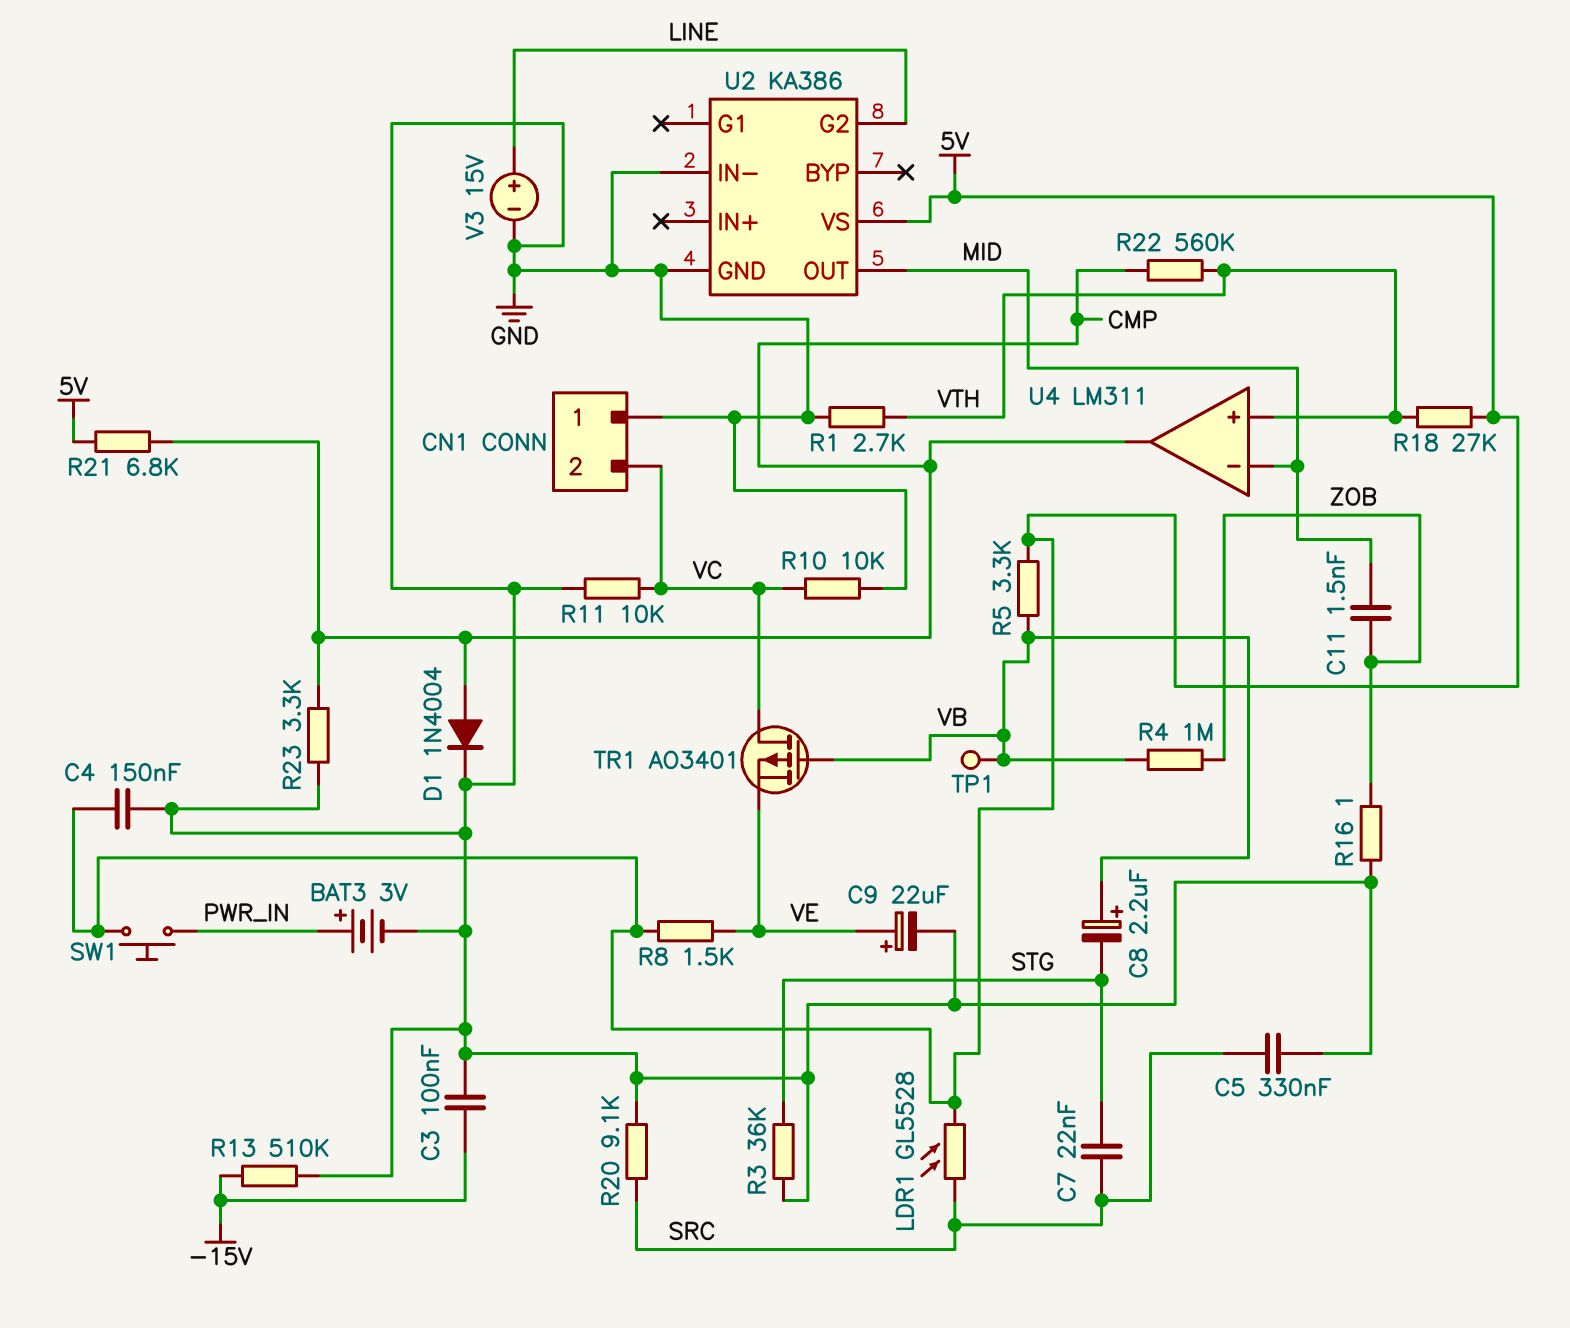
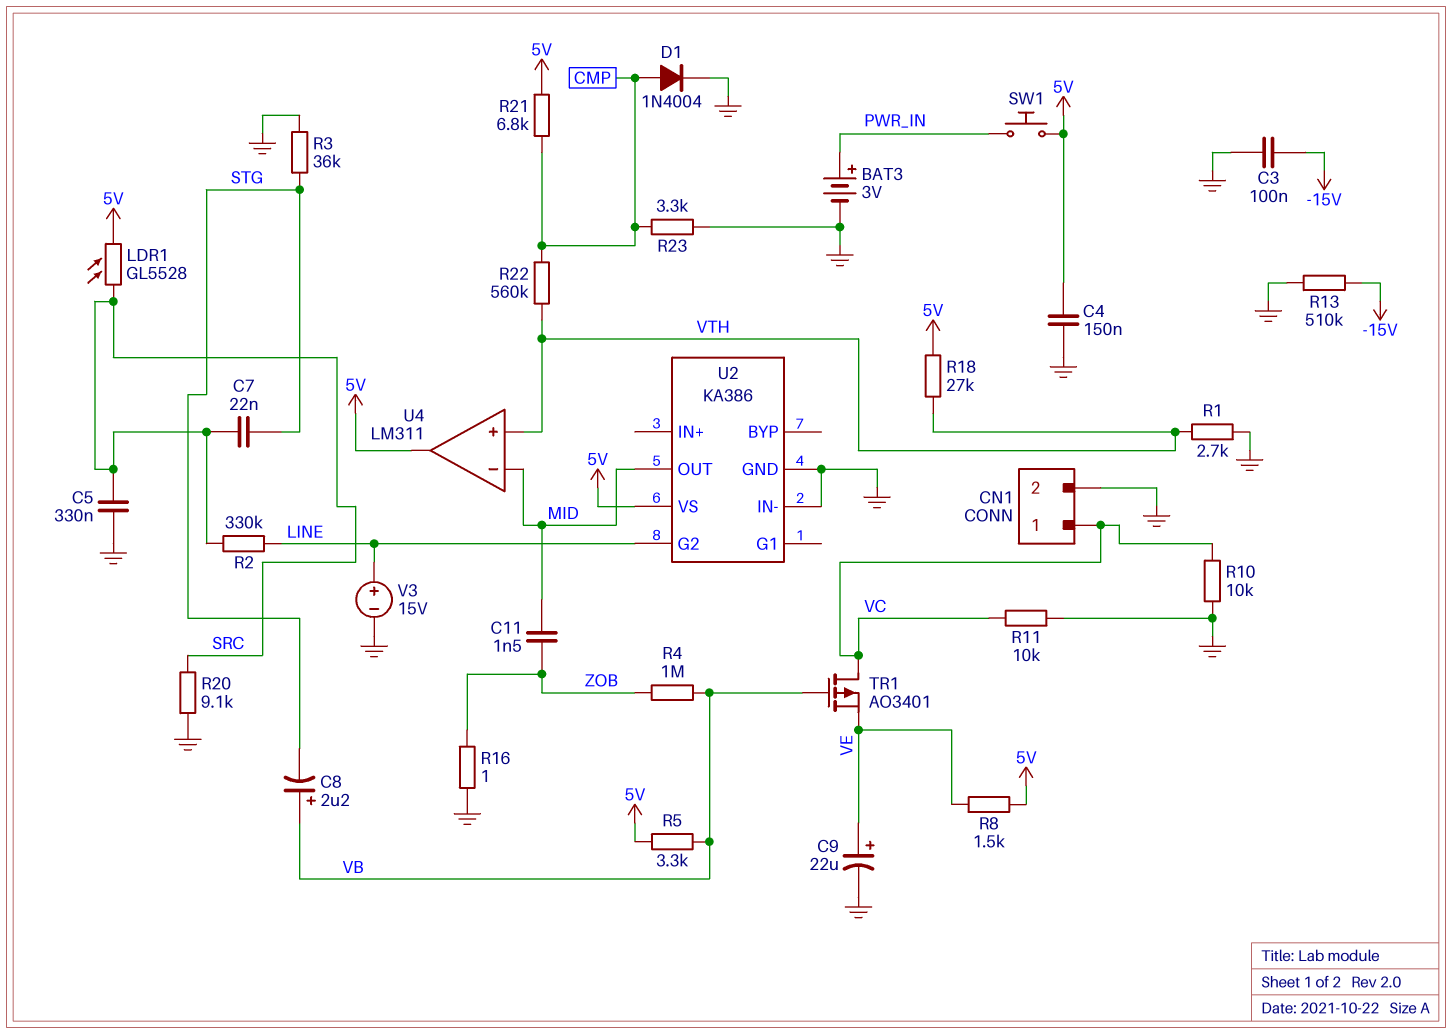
CN1 pin 1: GND -> VC
CN1 pin 2: VC -> GND
R2: none -> 330k (LINE, SRC)
TP1: test point (VB) -> none
U4 pin out: CMP -> 5V

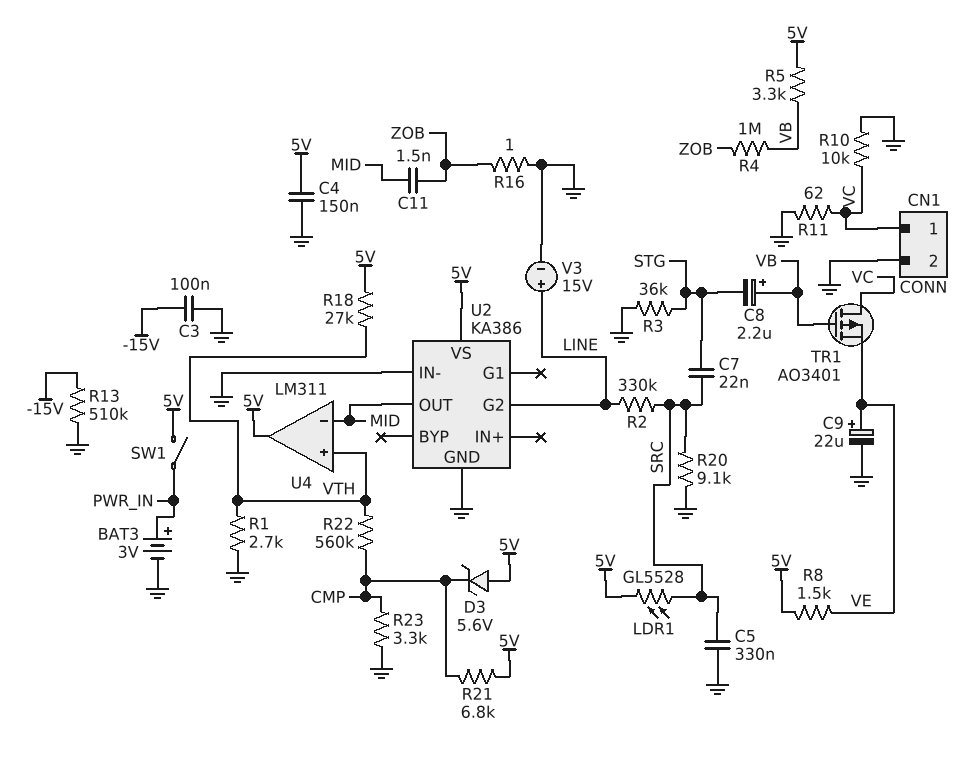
D1: diode 1N4004 (A CMP, K GND) -> none
D3: none -> zener 5.6V (A 5V, K CMP)
R11: 10k (GND, VC) -> 62 (GND, VC)
SW1: button (5V, PWR_IN) -> switch (5V, PWR_IN)

